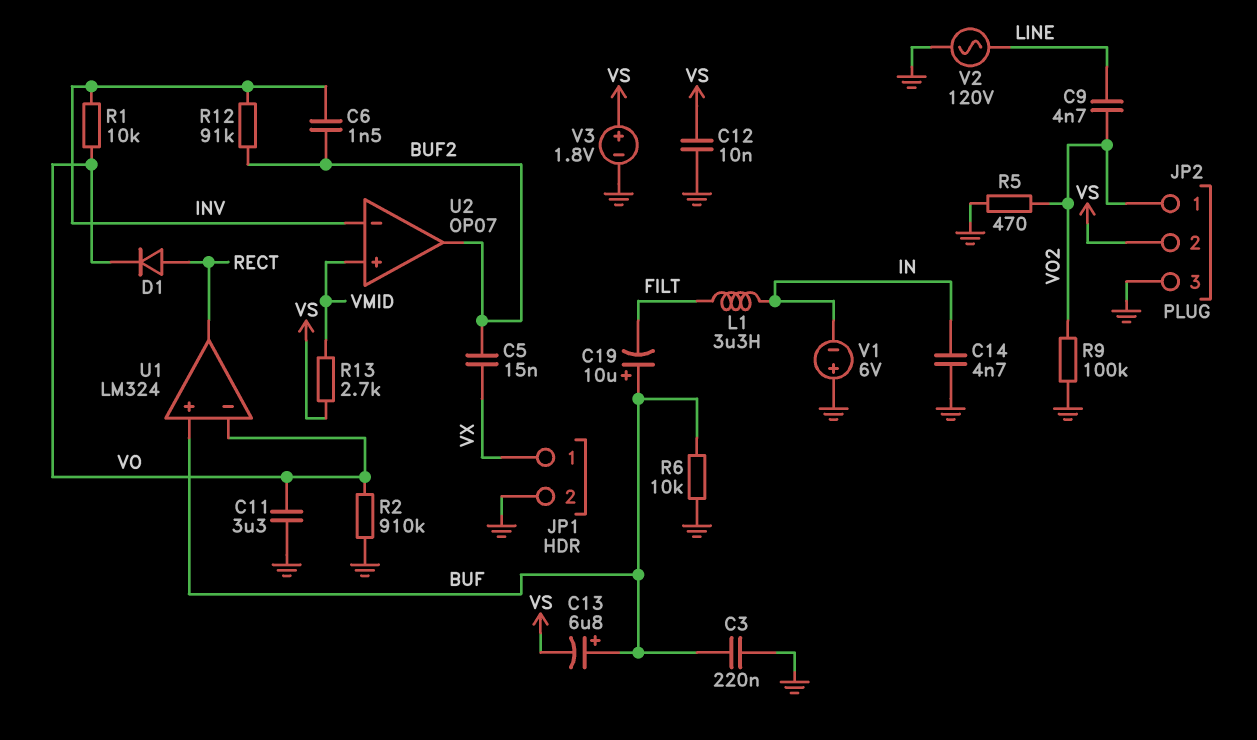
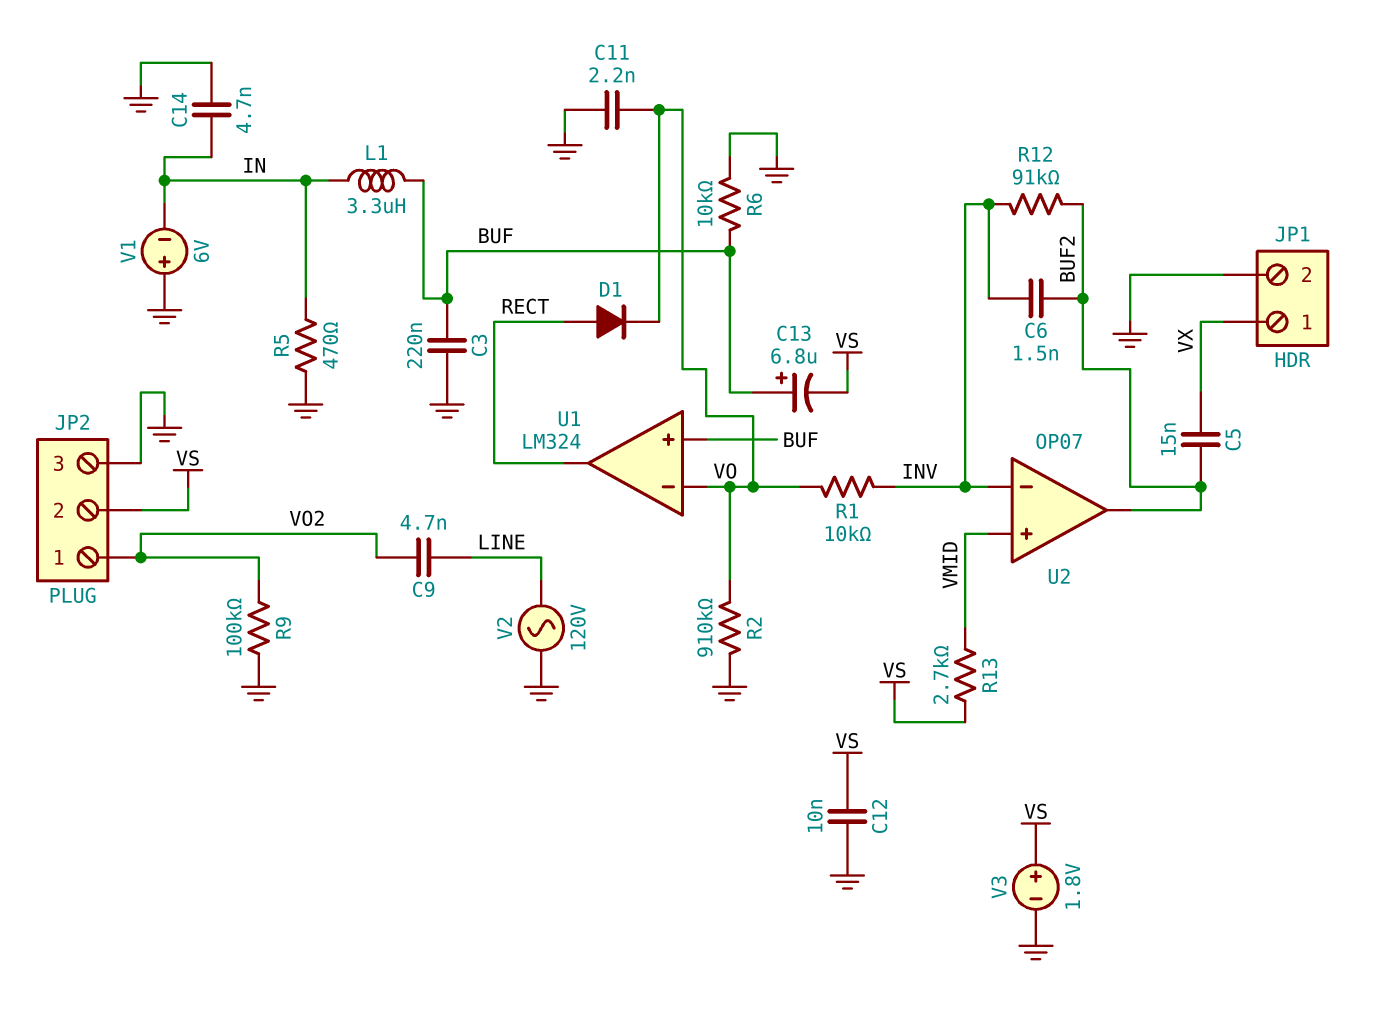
C11: 3.3uF (GND, VO) -> 2.2nF (GND, VO)
C19: 10uF (plus BUF, minus FILT) -> none
L1: 3.3uH (FILT, IN) -> 3.3uH (BUF, IN)
R5: 470 (GND, VO2) -> 470 (GND, IN)

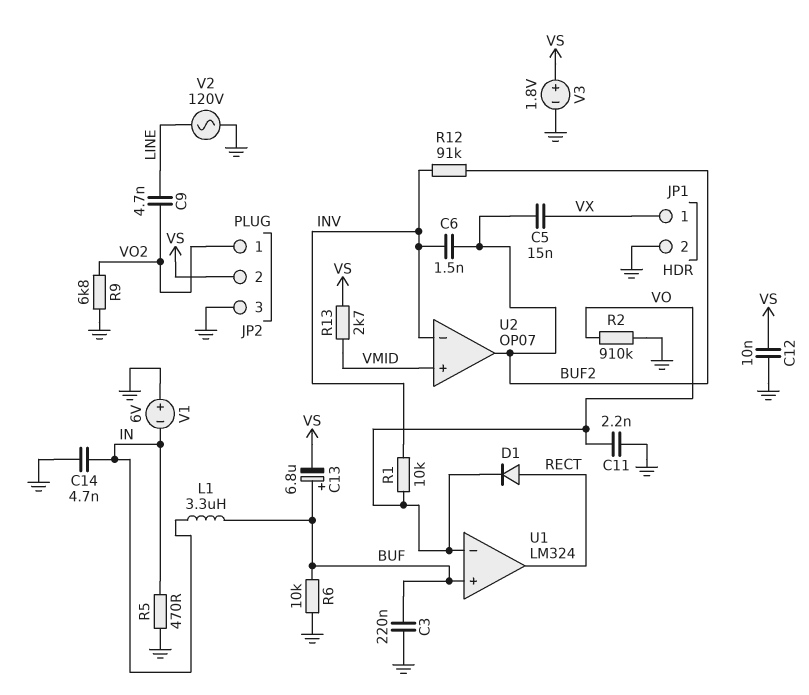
R9: 100k (GND, VO2) -> 6.8k (GND, VO2)

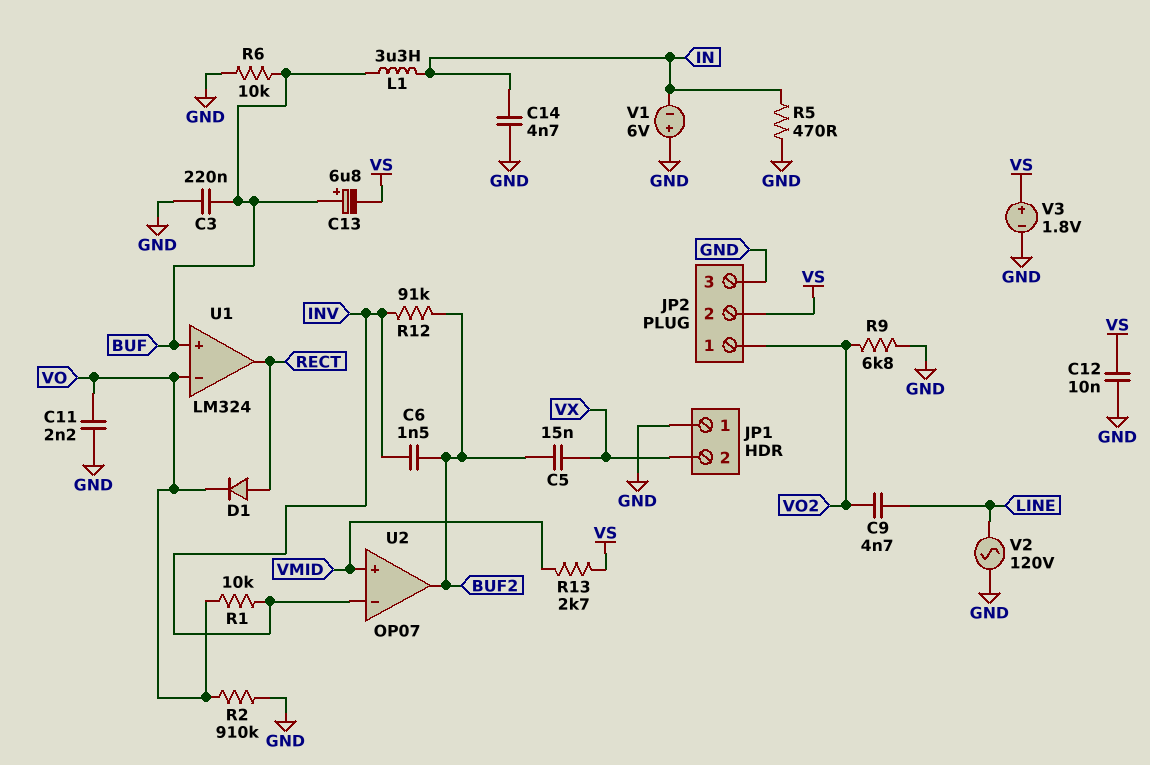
JP1 pin 1: VX -> GND
JP1 pin 2: GND -> VX

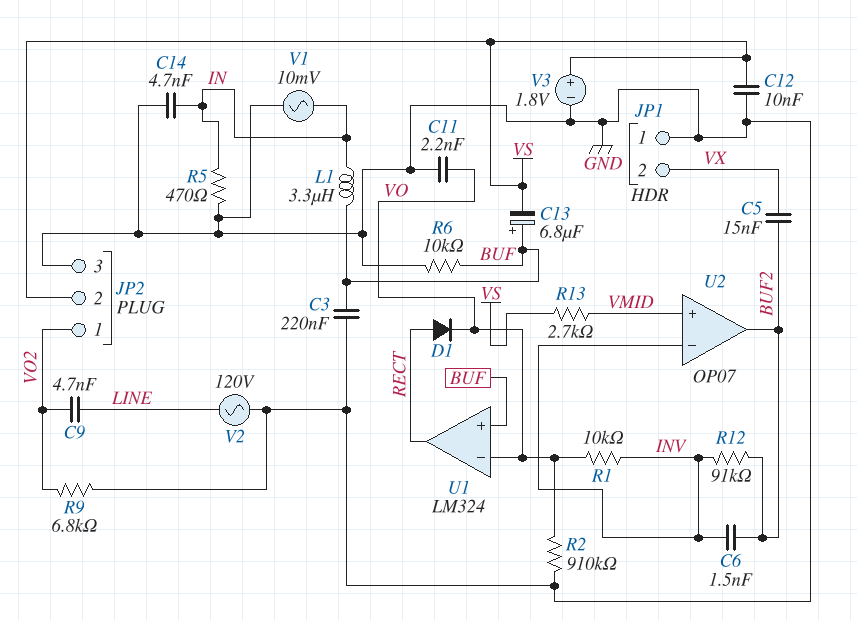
V1: 6V (plus GND, minus IN) -> AC 10mV (GND, IN)

